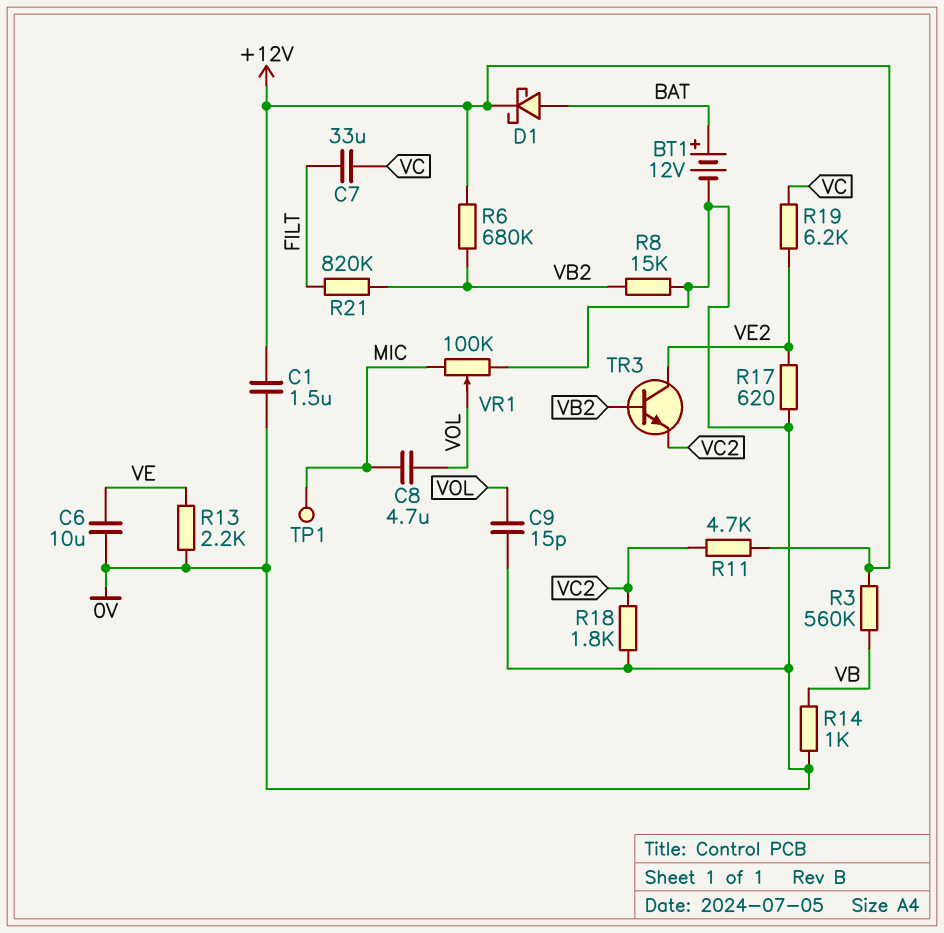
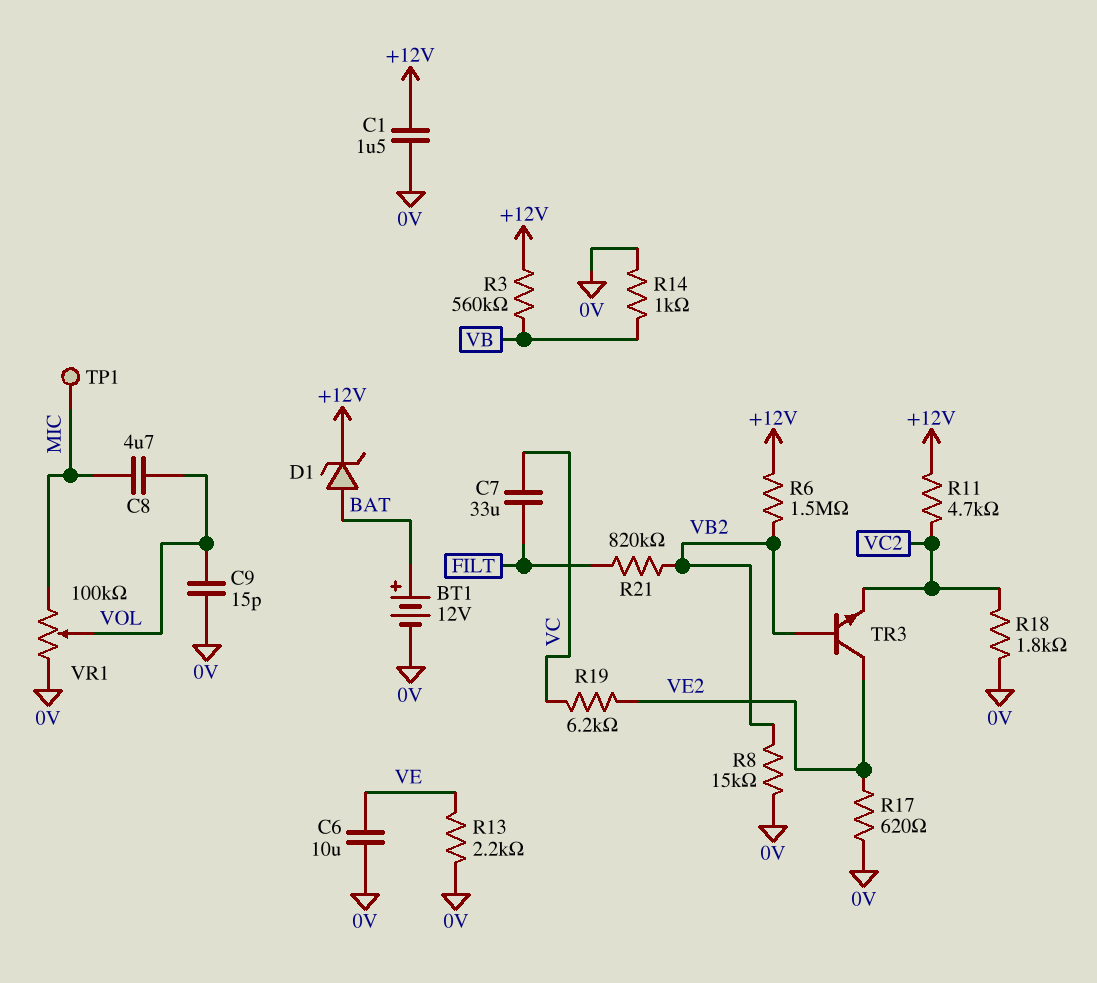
D1: schottky (A BAT, K +12V) -> zener (A BAT, K +12V)
R6: 680k (+12V, VB2) -> 1.5M (+12V, VB2)

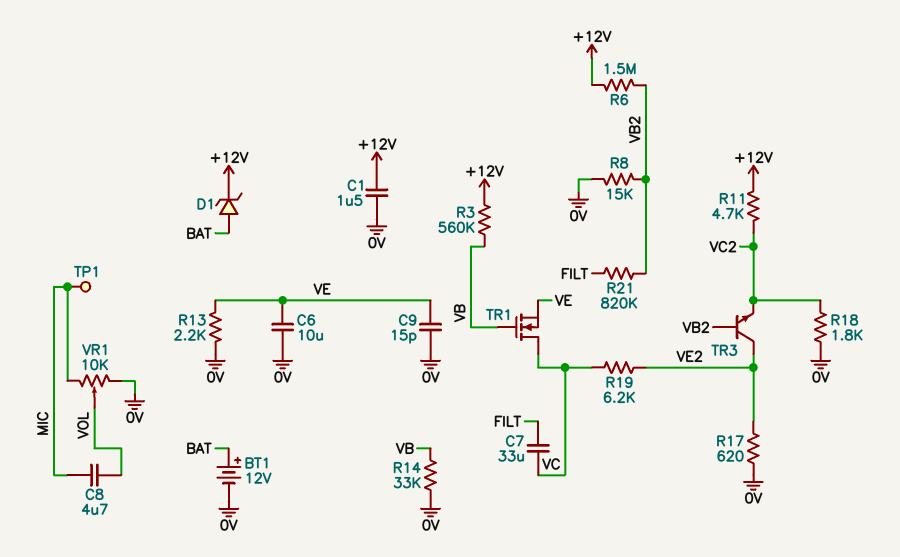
C9: 15pF (0V, VOL) -> 15pF (0V, VE)
R14: 1k (0V, VB) -> 33k (0V, VB)
TR1: none -> NMOS (G VB, D VC, S VE)
VR1: 100k (0V, MIC, wiper VOL) -> 10k (0V, MIC, wiper VOL)

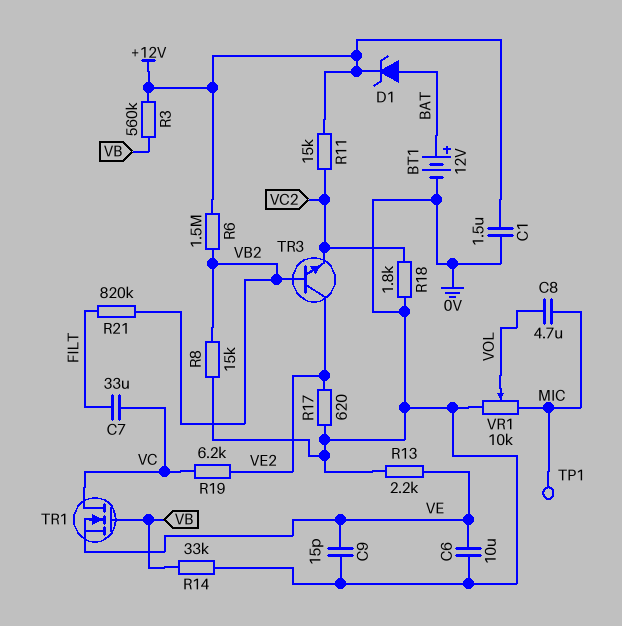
R11: 4.7k (+12V, VC2) -> 15k (+12V, VC2)

